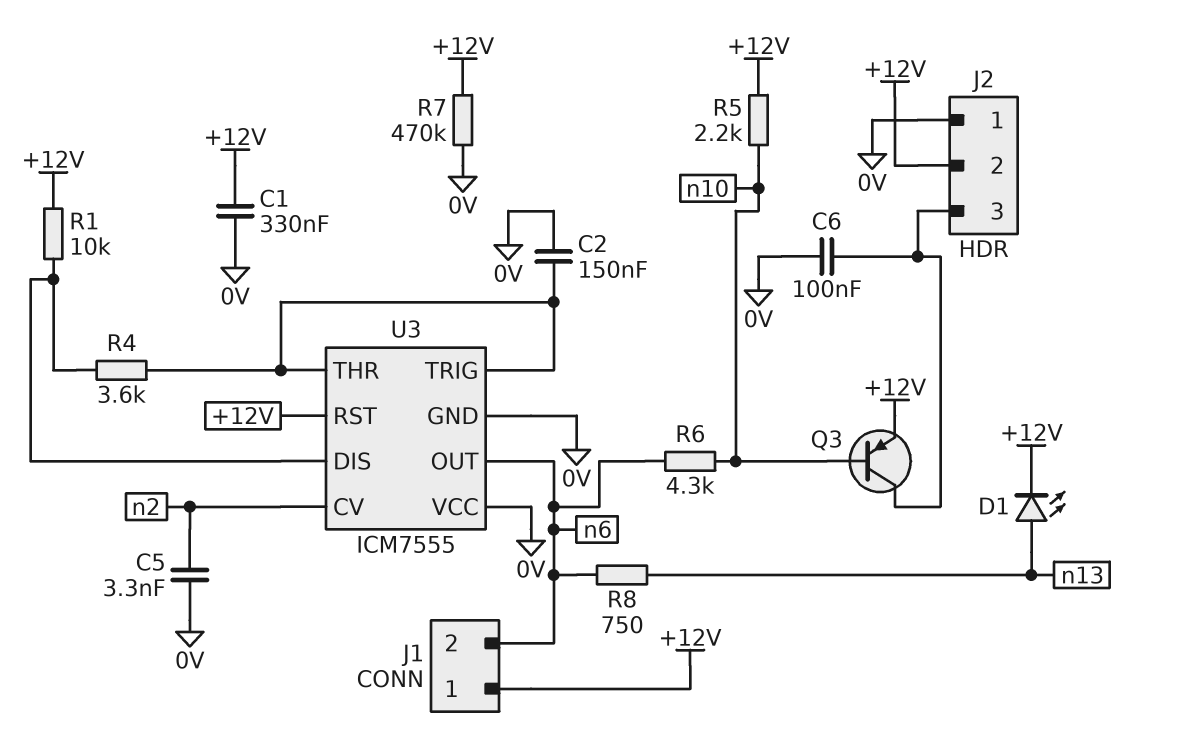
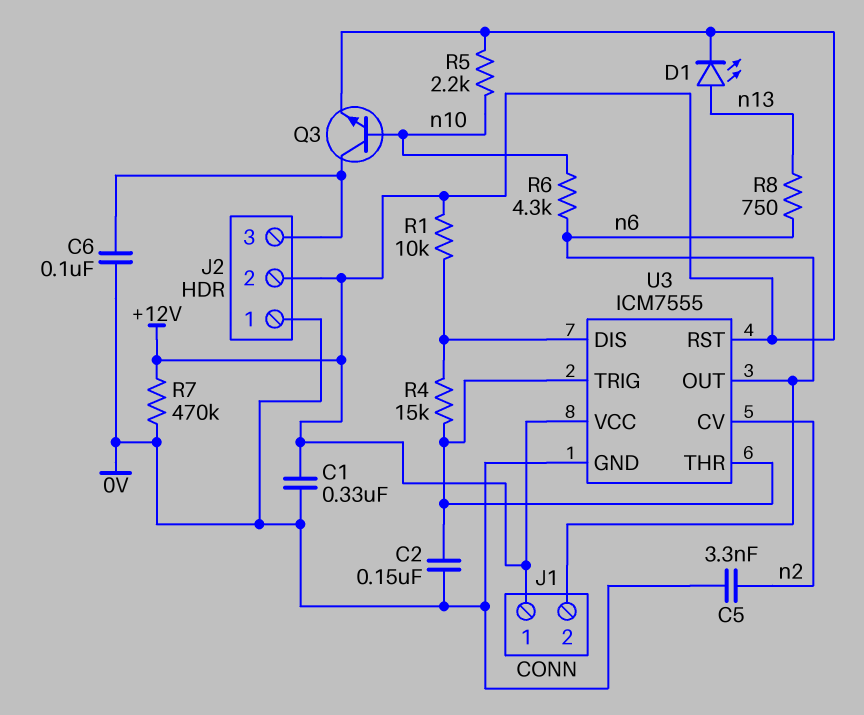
Q3: PNP (B n10, C J2/3, E +12V) -> NPN (B n10, C J2/3, E +12V)
R4: 3.6k (U3/DIS, U3/THR) -> 15k (U3/DIS, U3/THR)
U3 pin VCC: 0V -> +12V

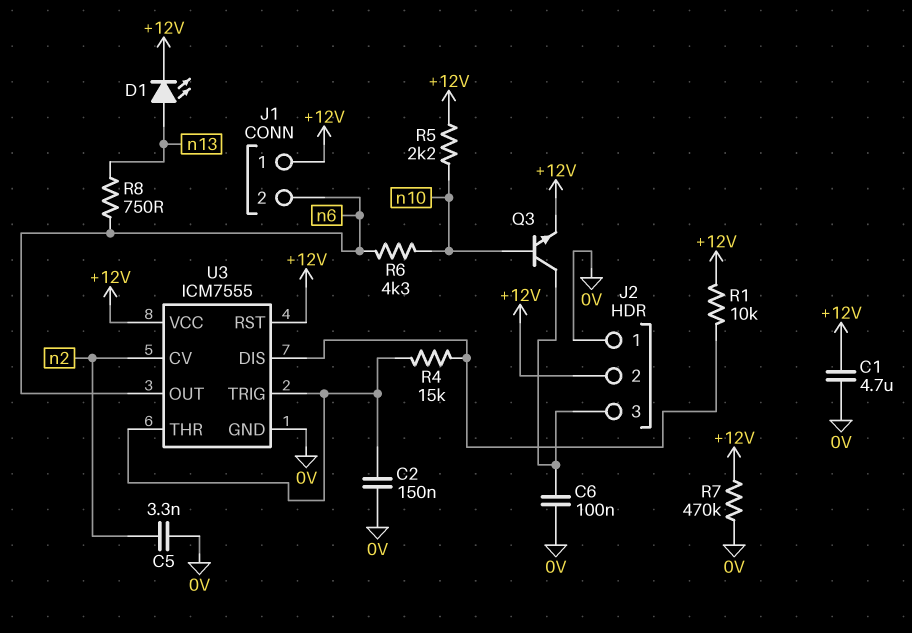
C1: 330nF (+12V, 0V) -> 4.7uF (+12V, 0V)

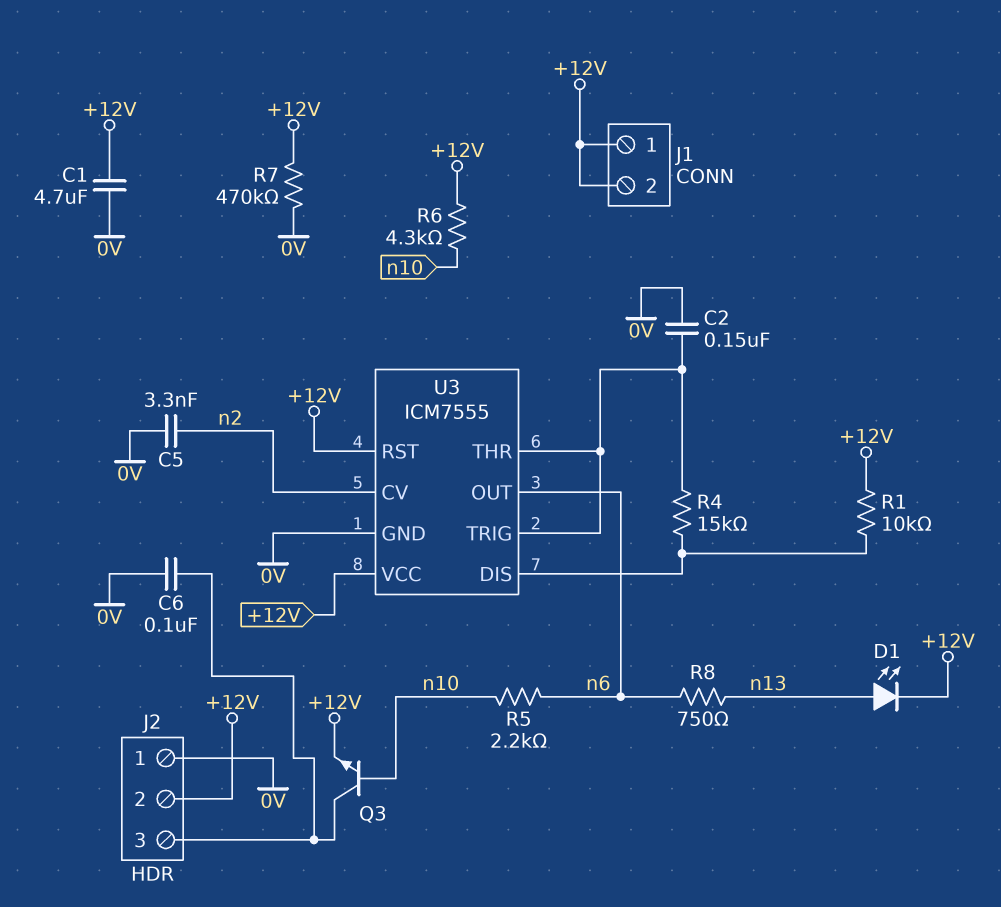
J1 pin 2: n6 -> +12V
R5: 2.2k (+12V, n10) -> 2.2k (n6, n10)
R6: 4.3k (n6, n10) -> 4.3k (+12V, n10)

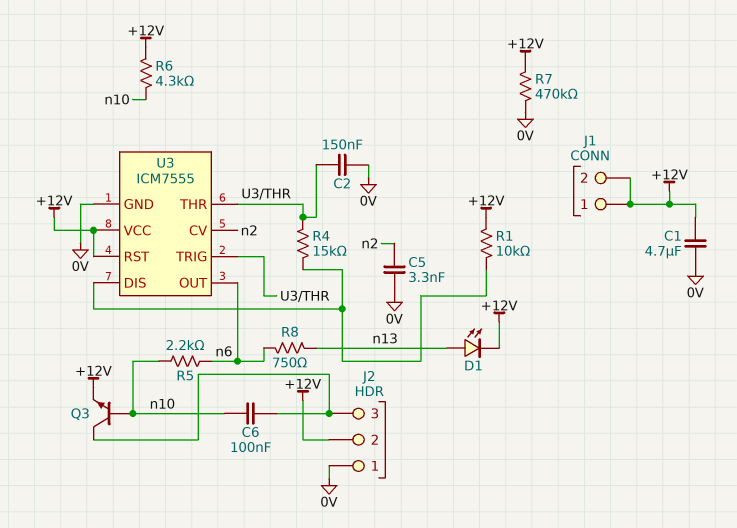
C6: 100nF (0V, J2/3) -> 100nF (J2/3, n10)

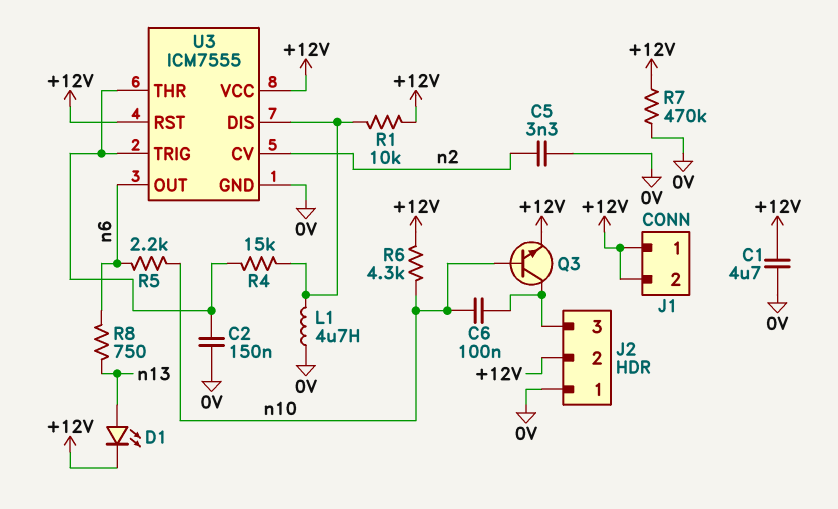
L1: none -> 4.7uH (0V, U3/DIS)

